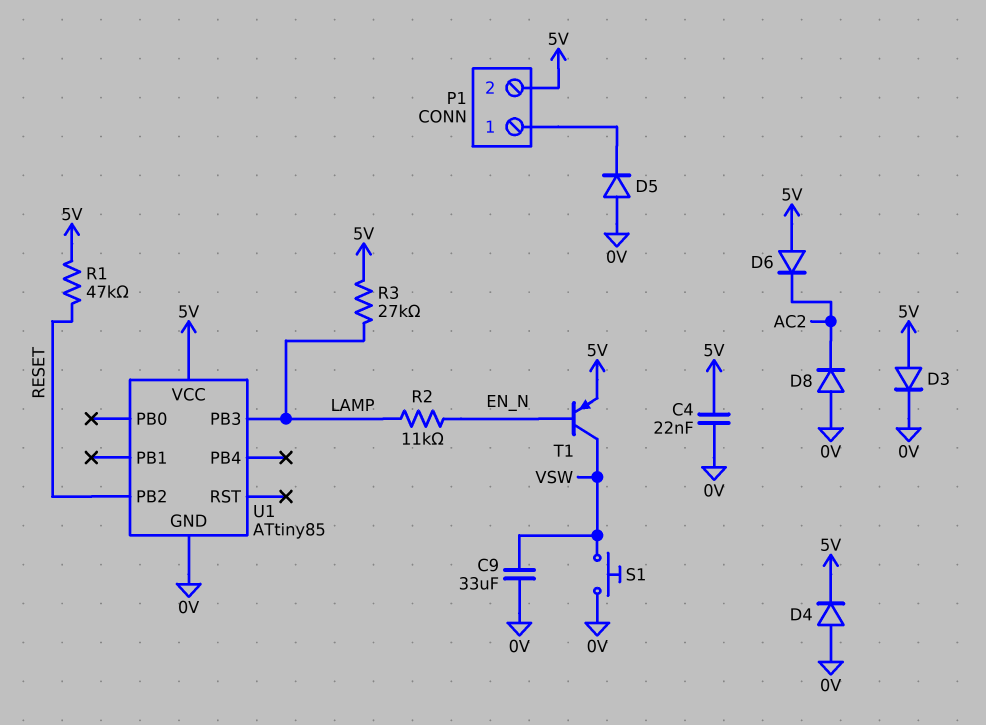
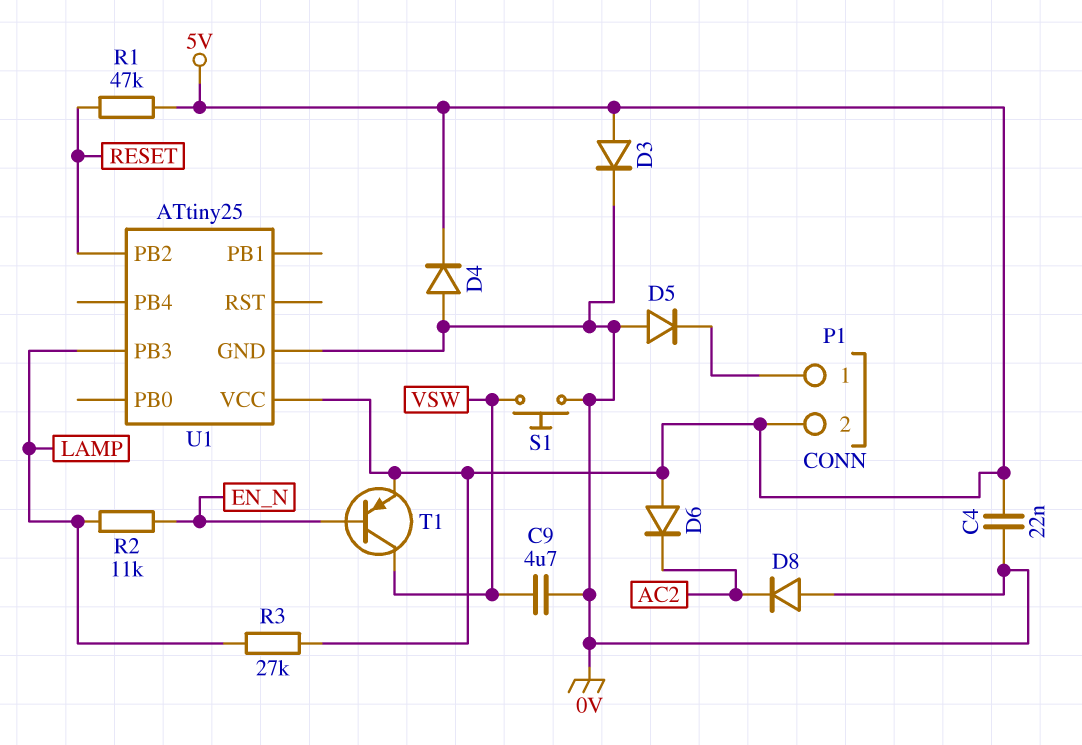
C9: 33uF (0V, VSW) -> 4.7uF (0V, VSW)
U1: ATtiny85 -> ATtiny25

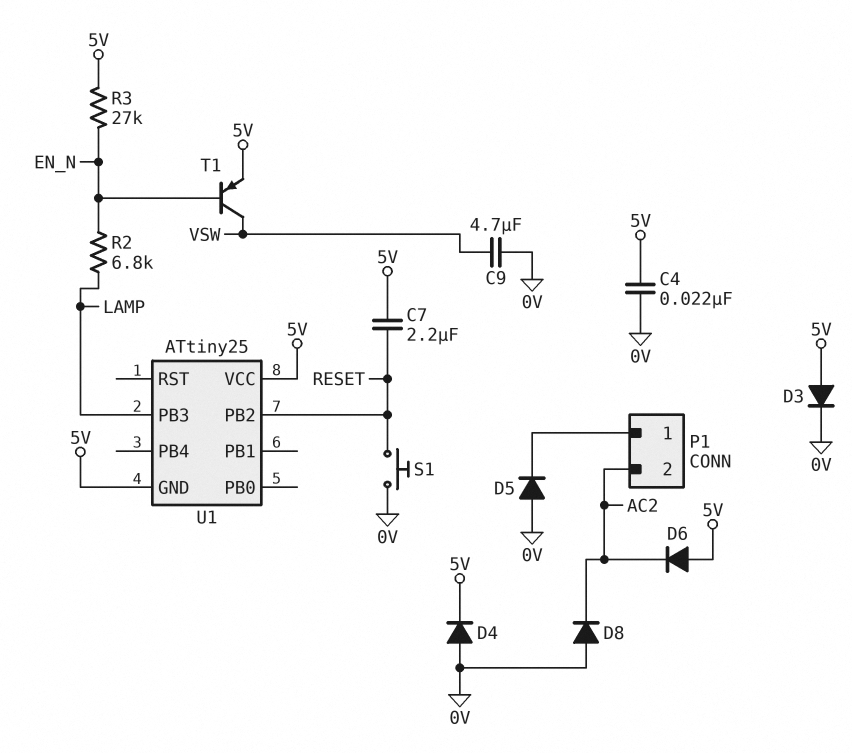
C7: none -> 2.2uF (5V, RESET)
P1 pin 2: 5V -> AC2
R1: 47k (5V, RESET) -> none
R2: 11k (EN_N, LAMP) -> 6.8k (EN_N, LAMP)
R3: 27k (5V, LAMP) -> 27k (5V, EN_N)
S1: button (0V, VSW) -> button (0V, RESET)
U1 pin GND: 0V -> 5V

